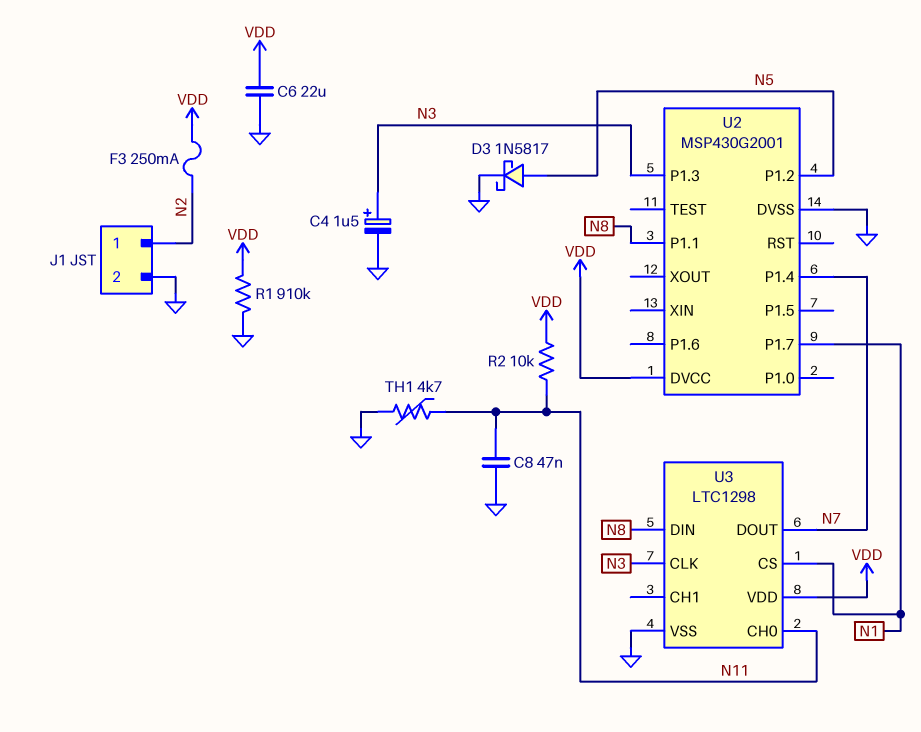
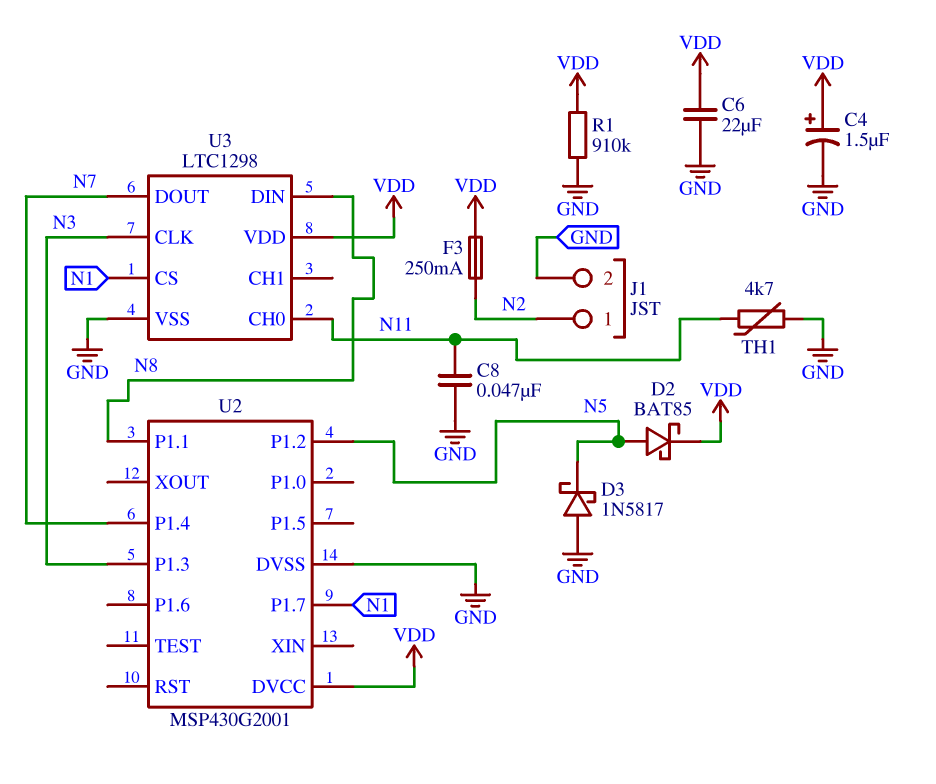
C4: 1.5uF (plus N3, minus GND) -> 1.5uF (plus VDD, minus GND)
D2: none -> schottky BAT85 (A N5, K VDD)
D3: schottky 1N5817 (A N5, K GND) -> schottky 1N5817 (A GND, K N5)
R2: 10k (N11, VDD) -> none

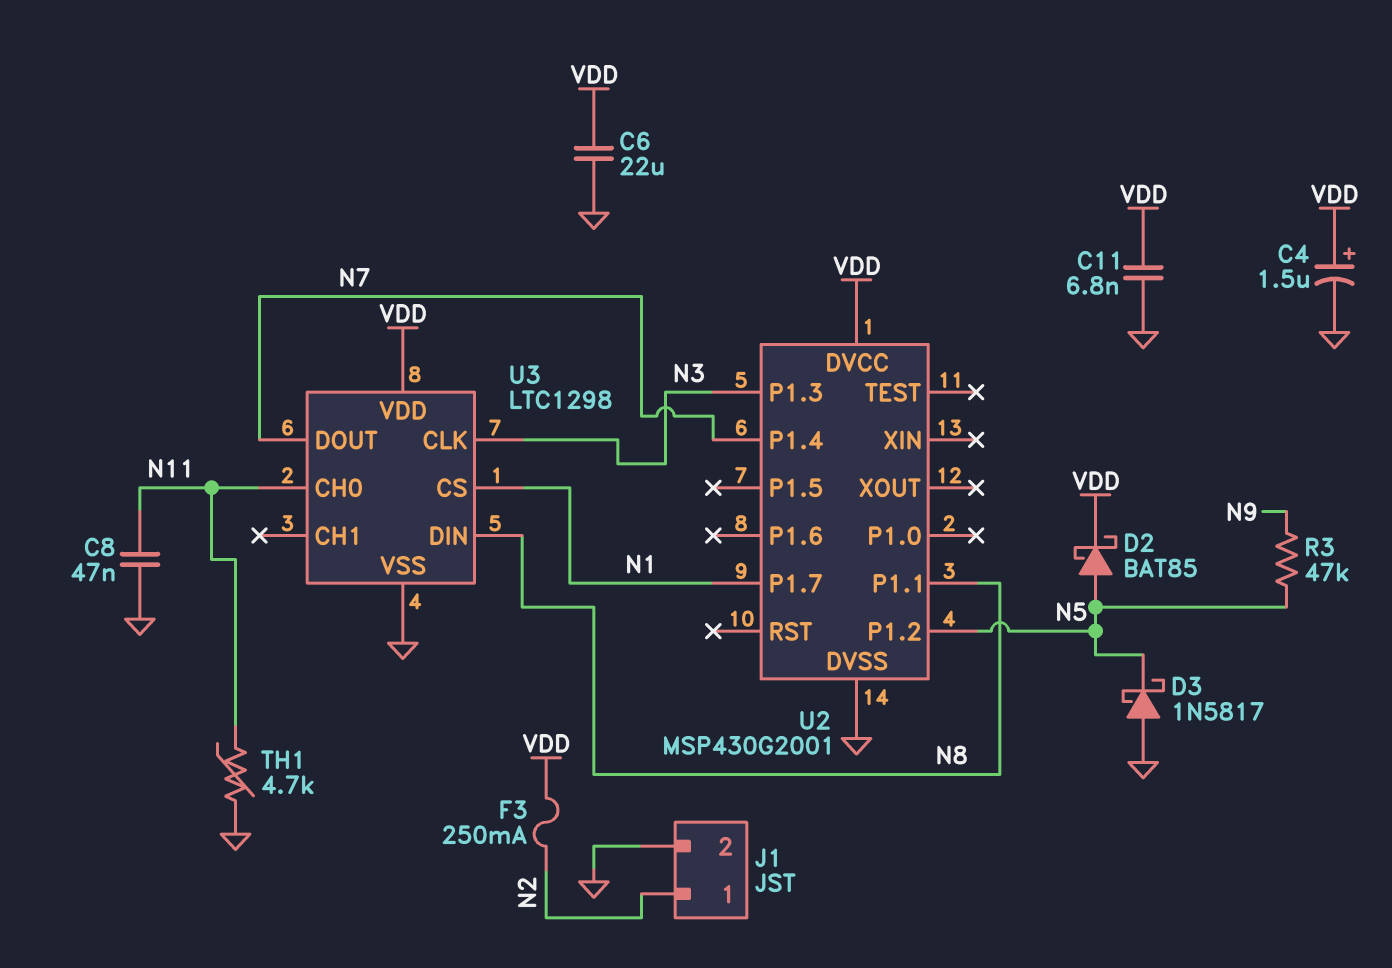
C11: none -> 6.8nF (GND, VDD)
R1: 910k (GND, VDD) -> none
R3: none -> 47k (N5, N9)

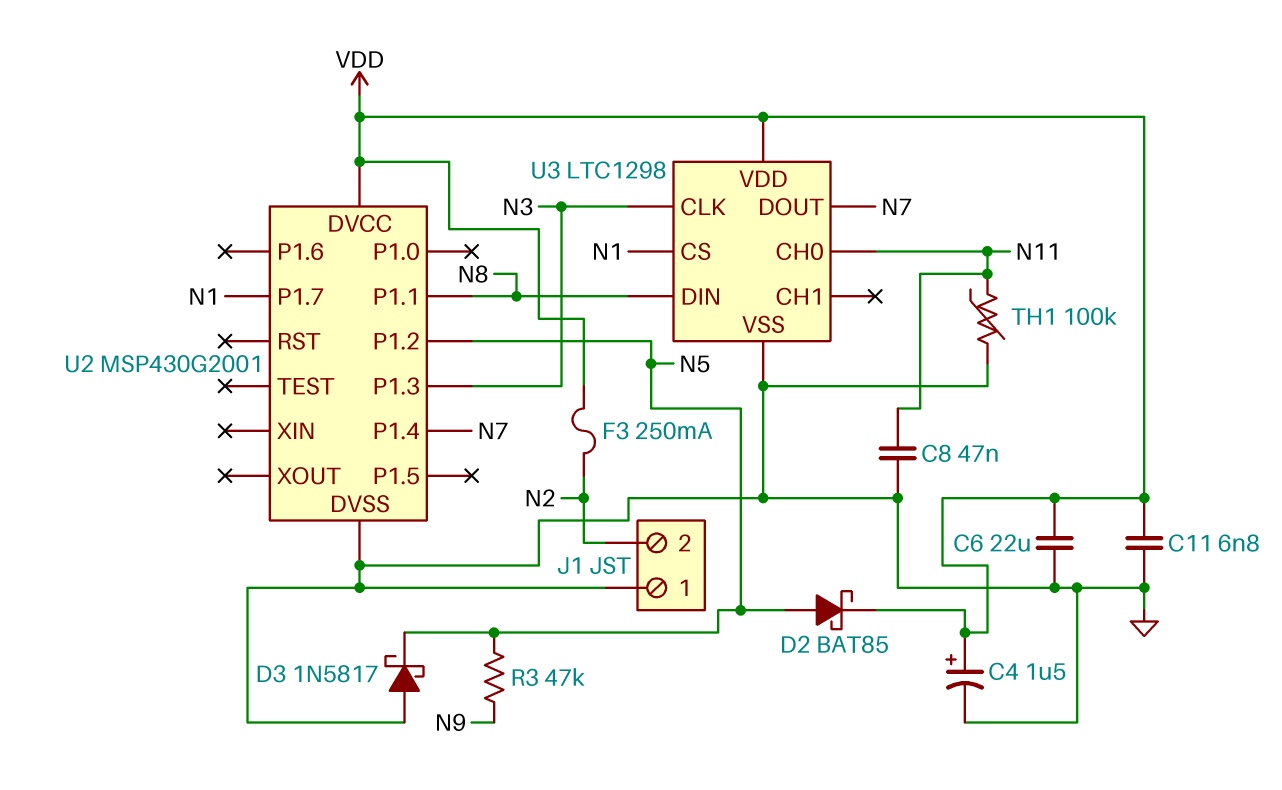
J1 pin 1: N2 -> GND
J1 pin 2: GND -> N2
TH1: 4.7k (GND, N11) -> 100k (GND, N11)

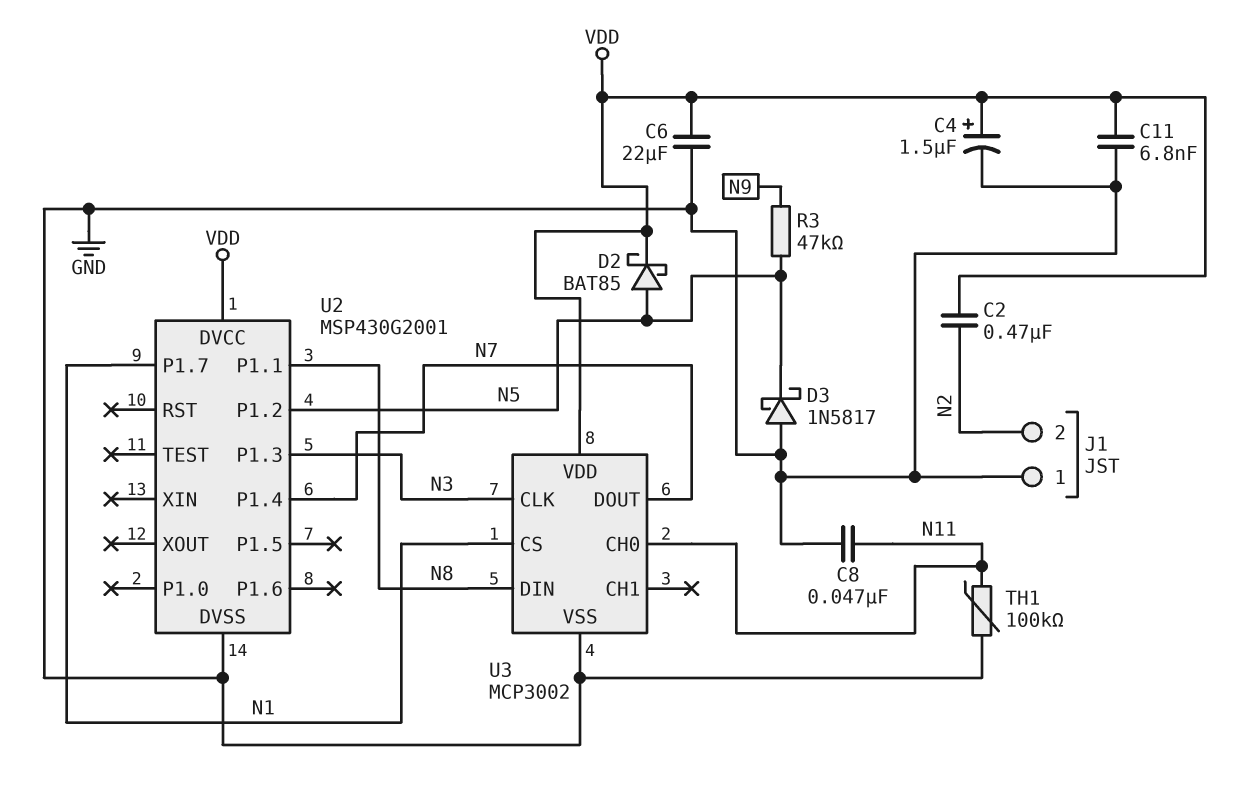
C2: none -> 470nF (N2, VDD)
F3: 250mA (N2, VDD) -> none
U3: LTC1298 -> MCP3002

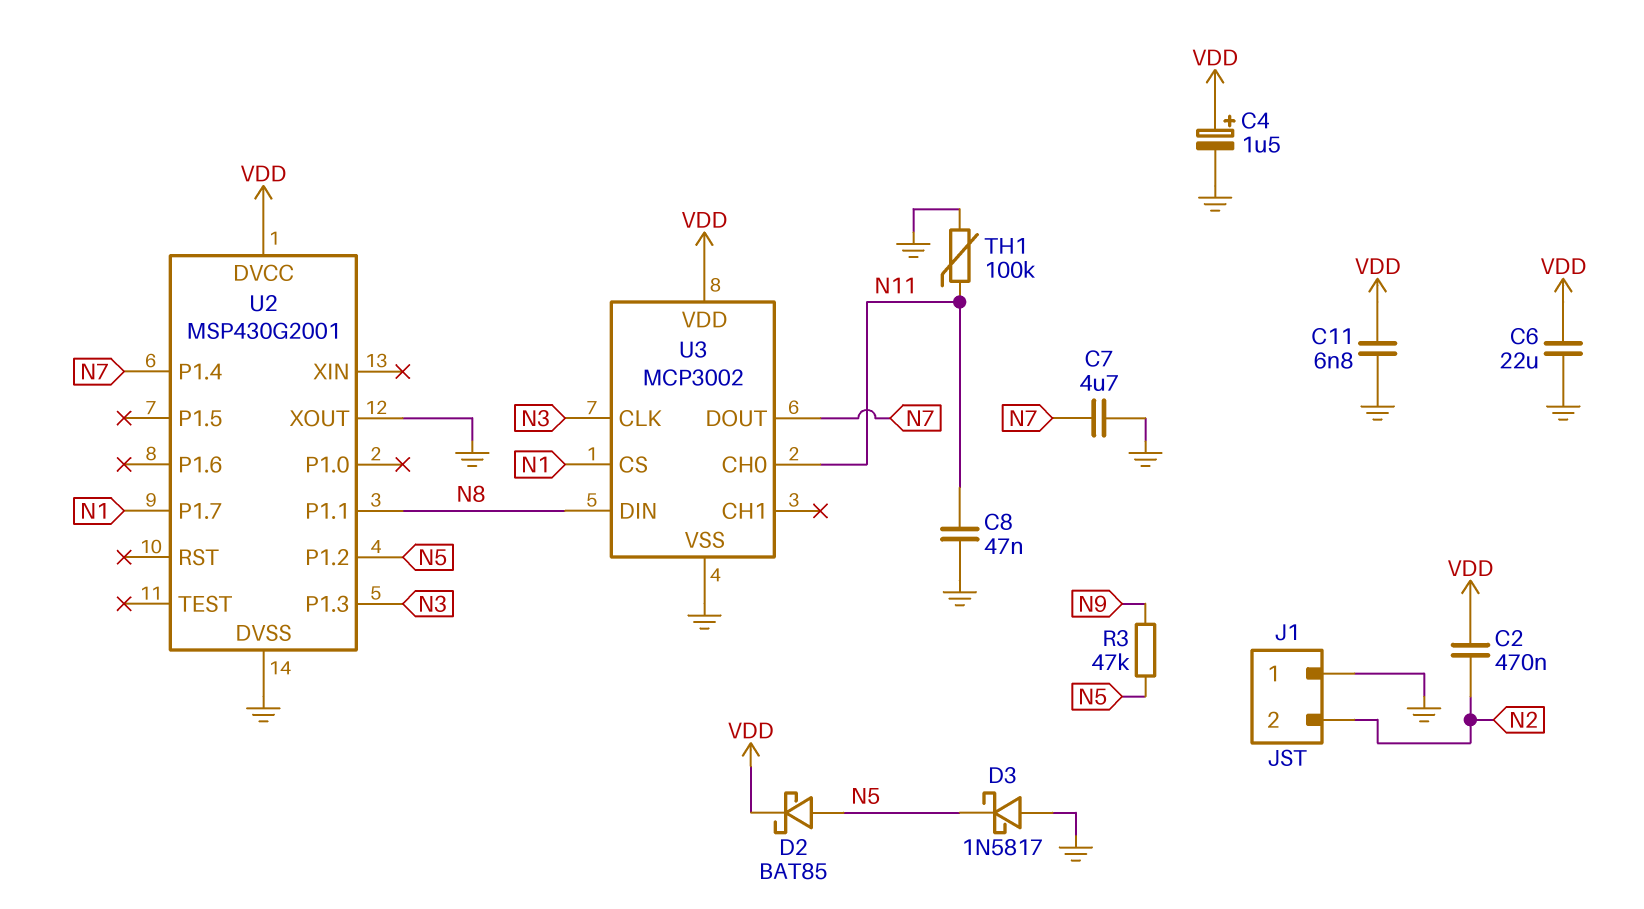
C7: none -> 4.7uF (GND, N7)
U2 pin XOUT: none -> GND

